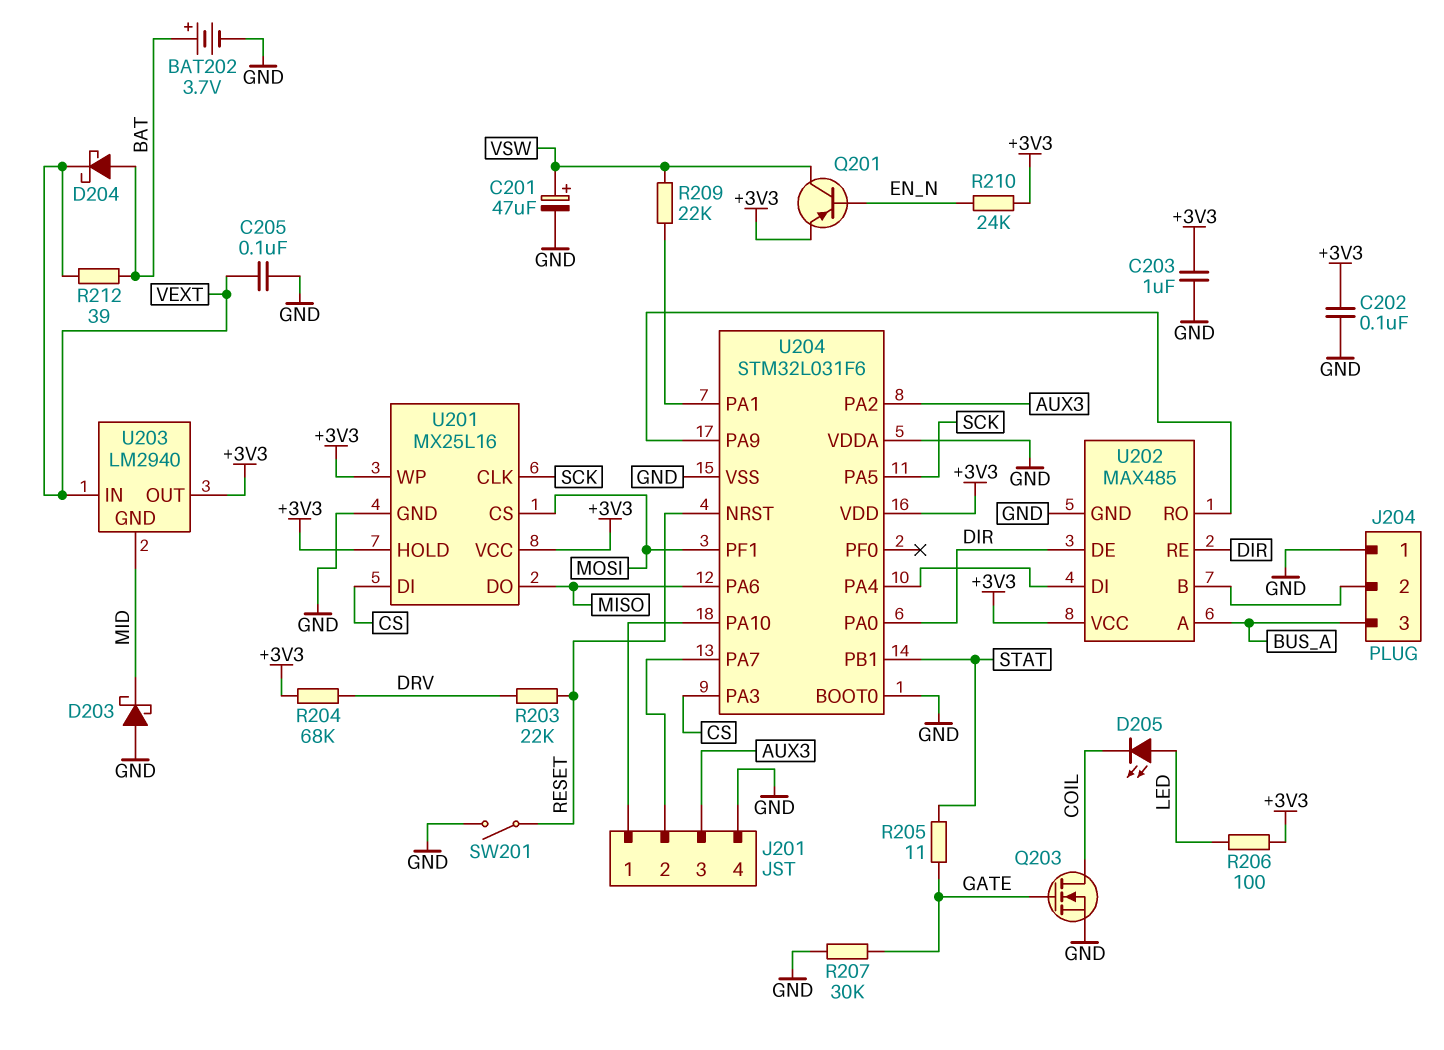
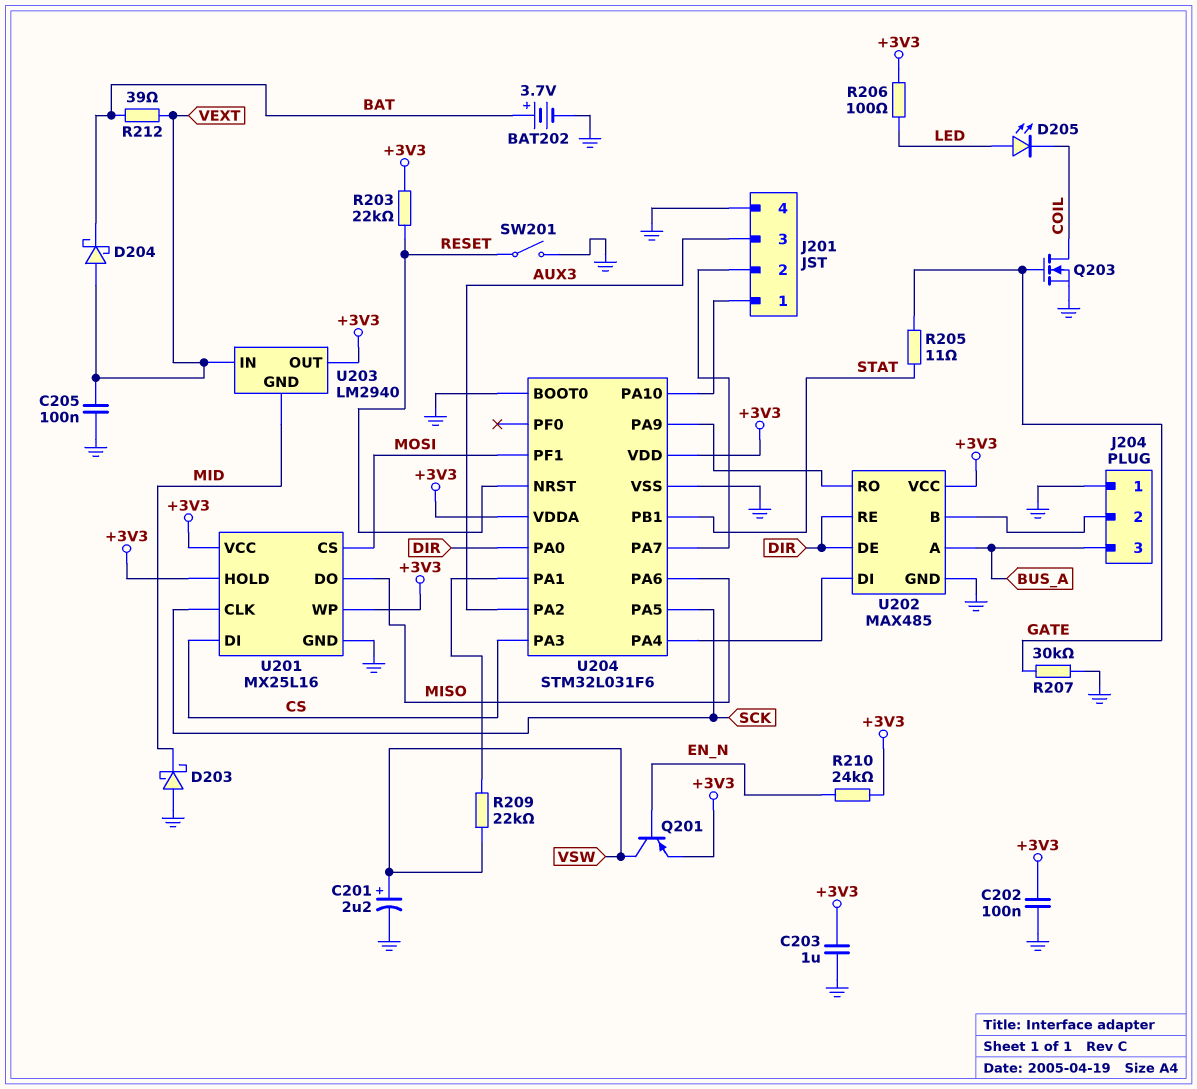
C201: 47uF (plus VSW, minus GND) -> 2.2uF (plus VSW, minus GND)
D204: schottky (A BAT, K VEXT) -> schottky (A VEXT, K BAT)
R203: 22k (DRV, RESET) -> 22k (+3V3, RESET)
R204: 68k (+3V3, DRV) -> none
U204 pin VDDA: GND -> +3V3

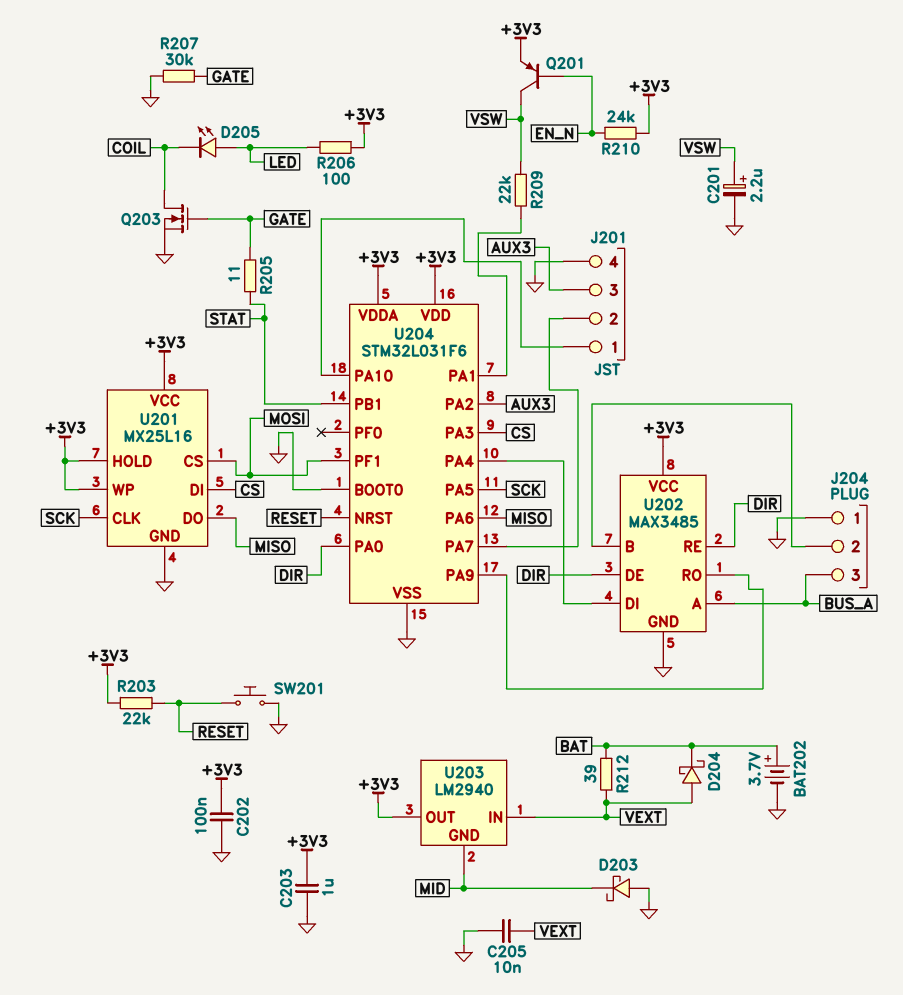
C205: 100nF (GND, VEXT) -> 10nF (GND, VEXT)
SW201: switch (GND, RESET) -> button (GND, RESET)
U202: MAX485 -> MAX3485

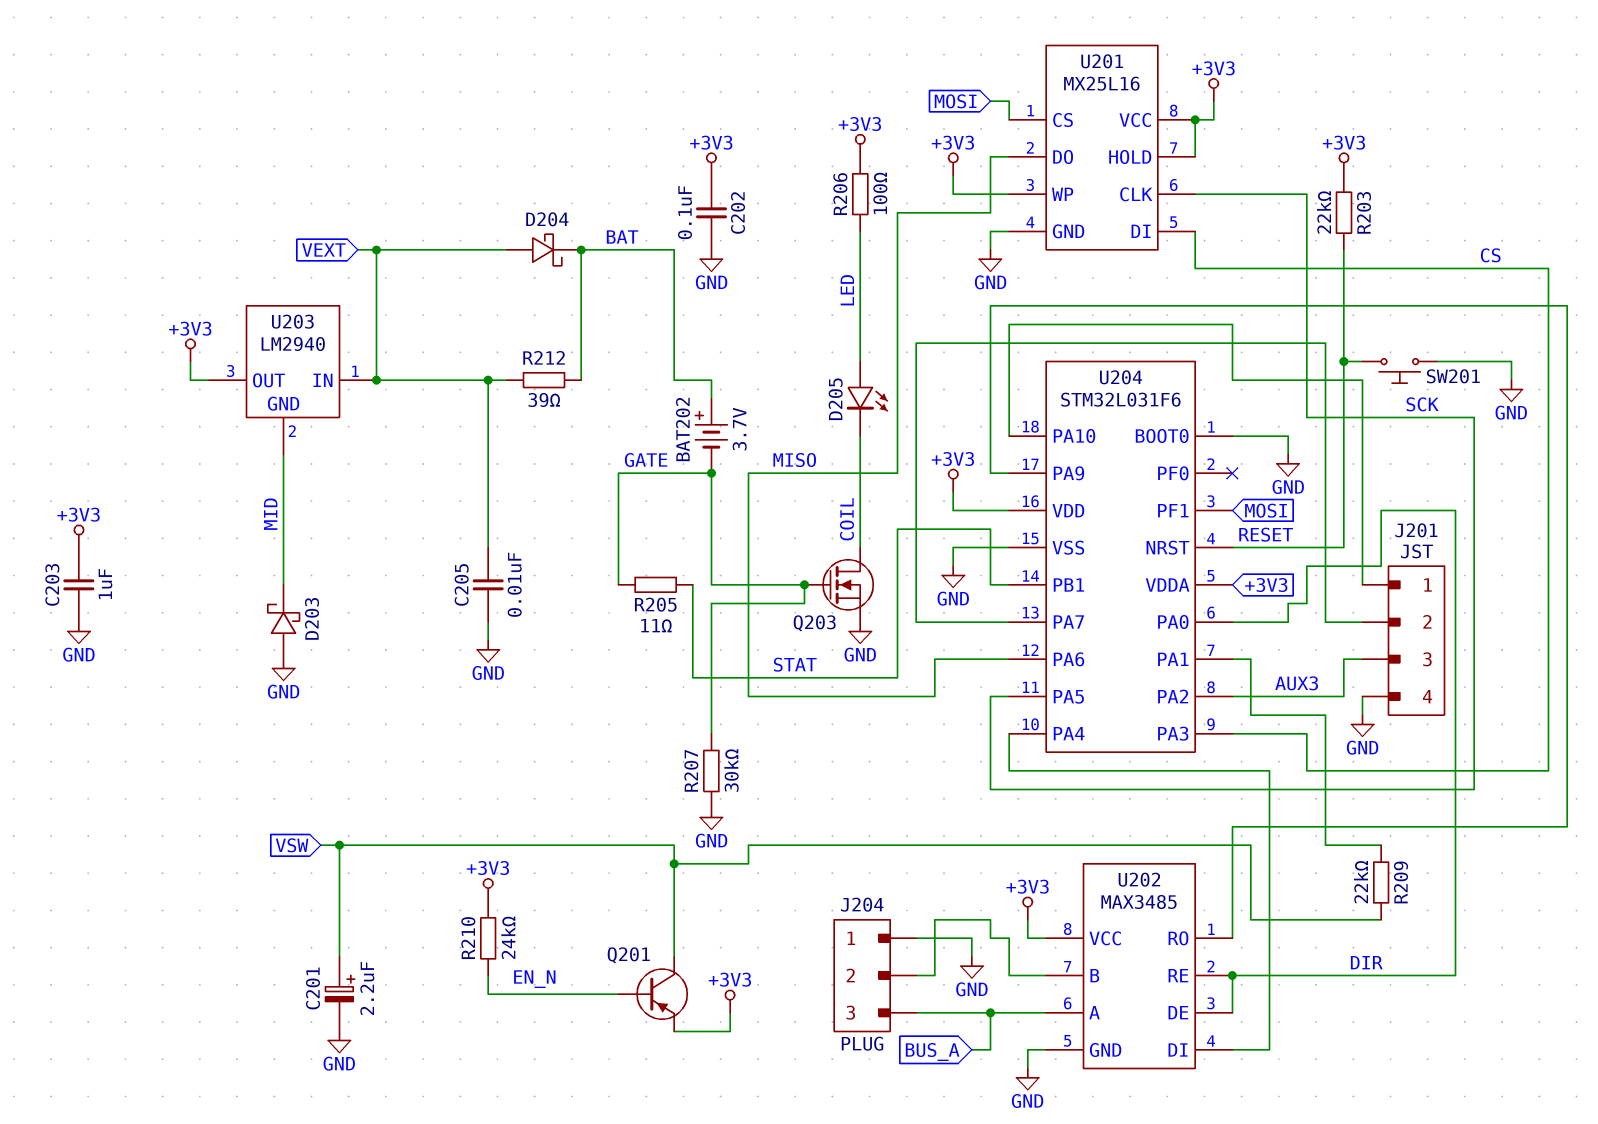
BAT202: 3.7V (plus BAT, minus GND) -> 3.7V (plus BAT, minus GATE)

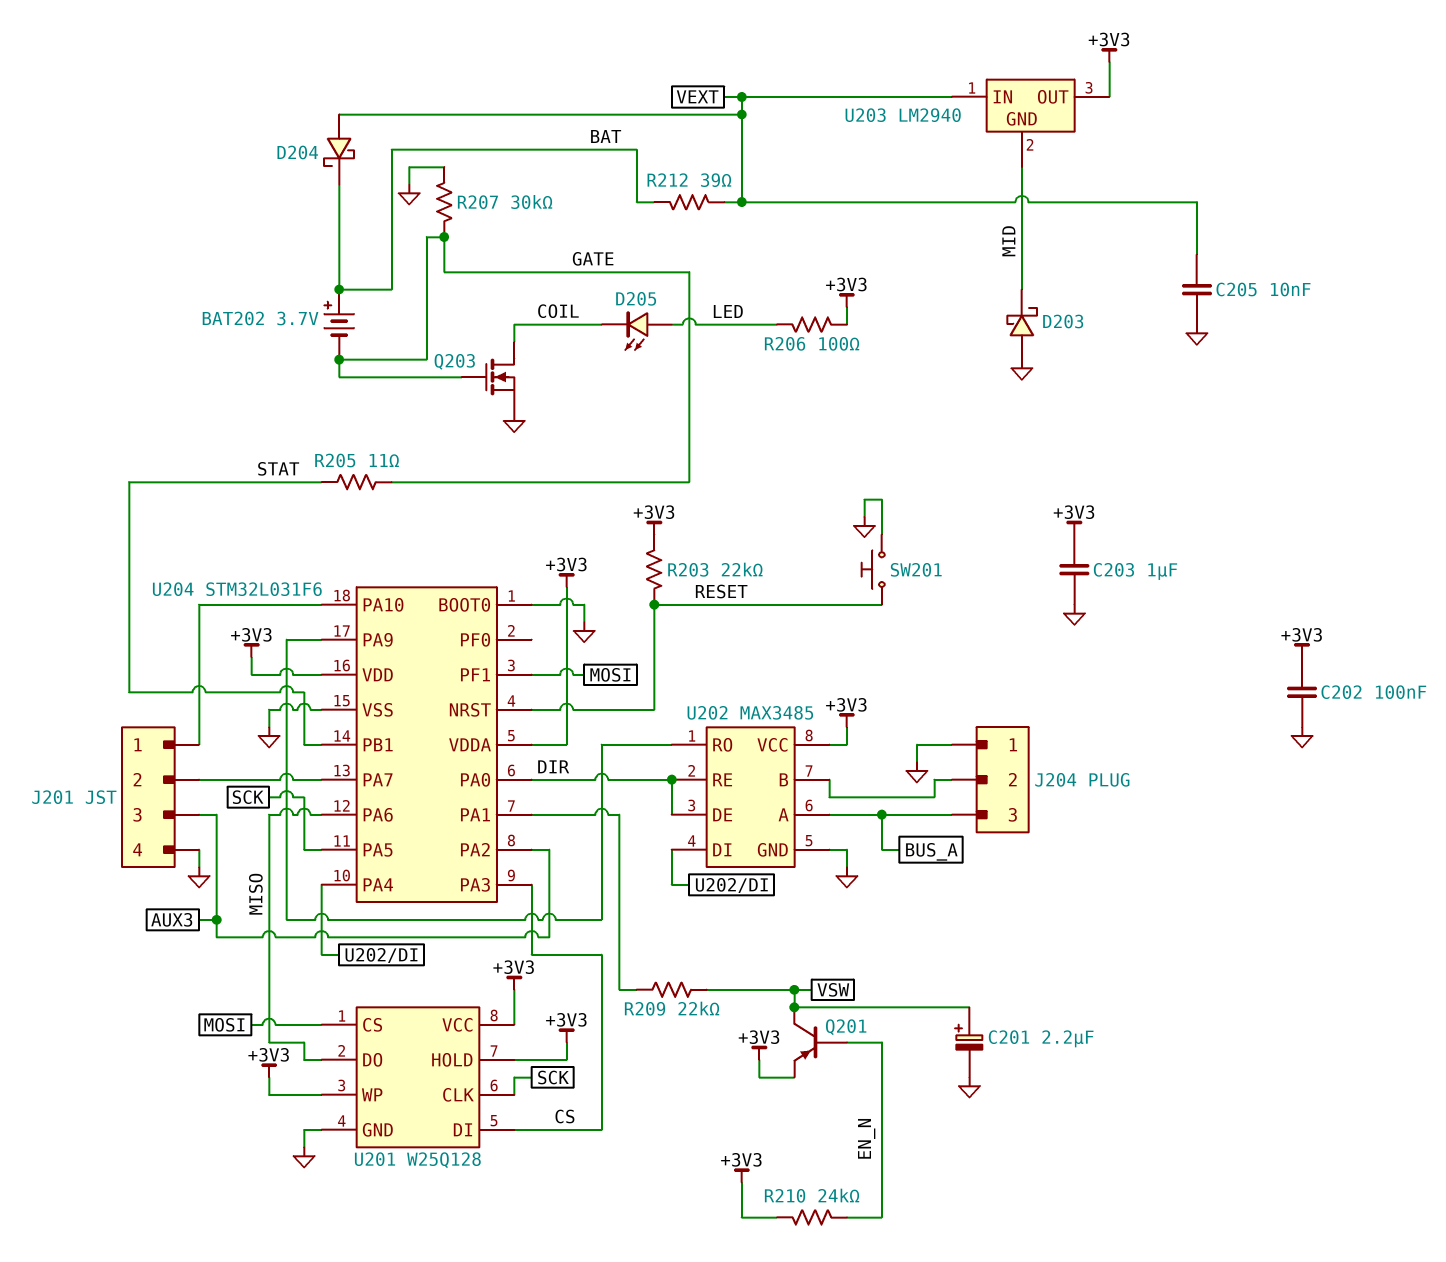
U201: MX25L16 -> W25Q128

